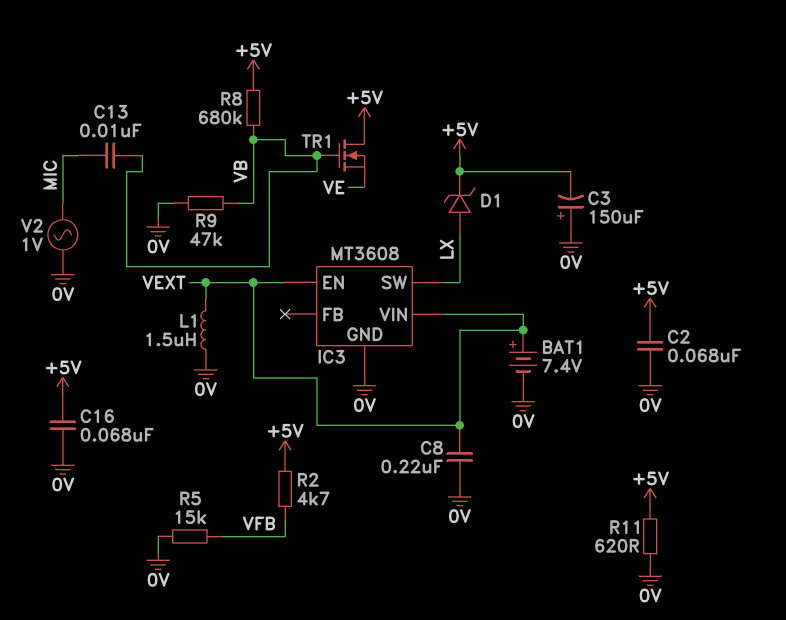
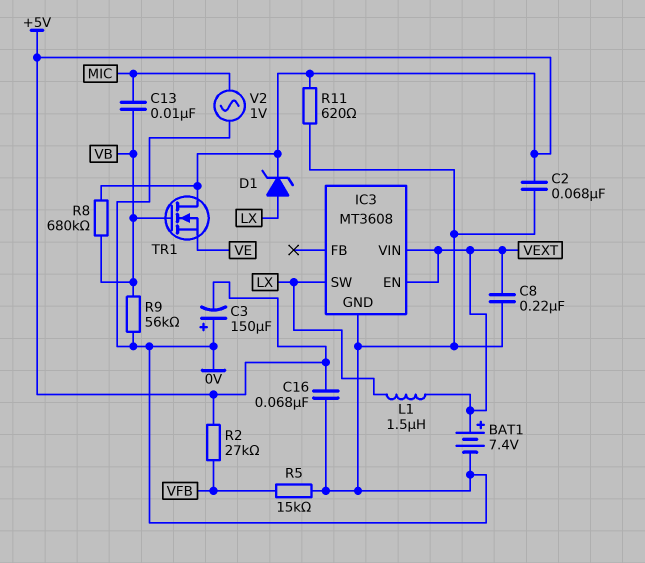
L1: 1.5uH (0V, VEXT) -> 1.5uH (LX, VEXT)
R2: 4.7k (+5V, VFB) -> 27k (+5V, VFB)
R9: 47k (0V, VB) -> 56k (0V, VB)

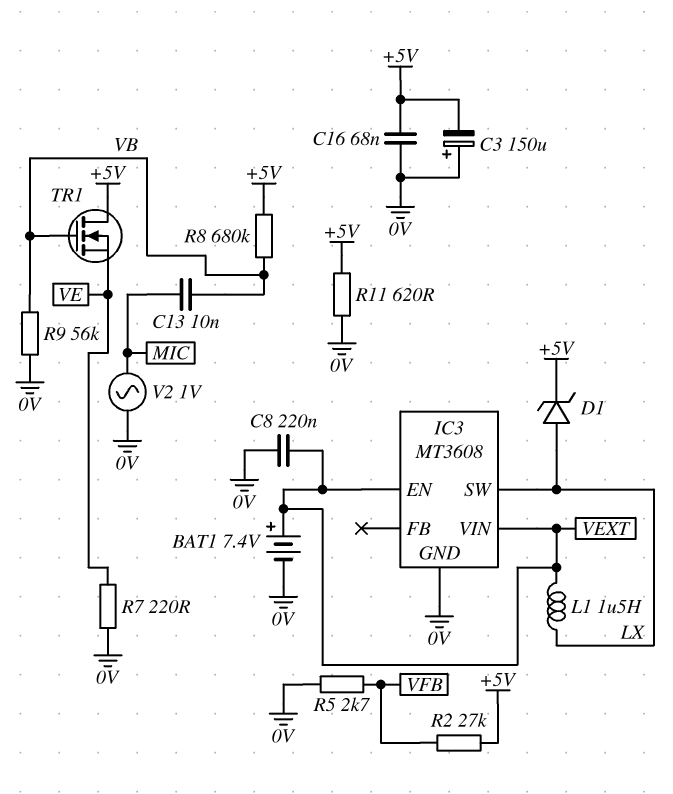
C2: 68nF (+5V, 0V) -> none
R5: 15k (0V, VFB) -> 2.7k (0V, VFB)
R7: none -> 220 (0V, VE)

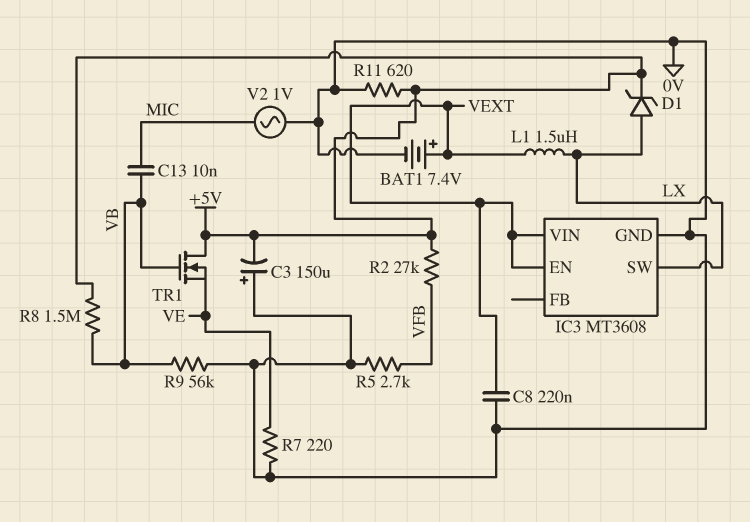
C16: 68nF (+5V, 0V) -> none
R8: 680k (+5V, VB) -> 1.5M (+5V, VB)

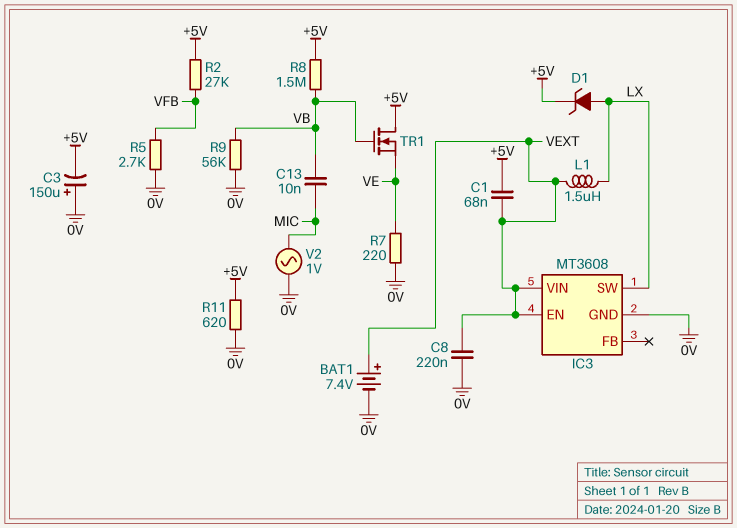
C1: none -> 68nF (+5V, VEXT)

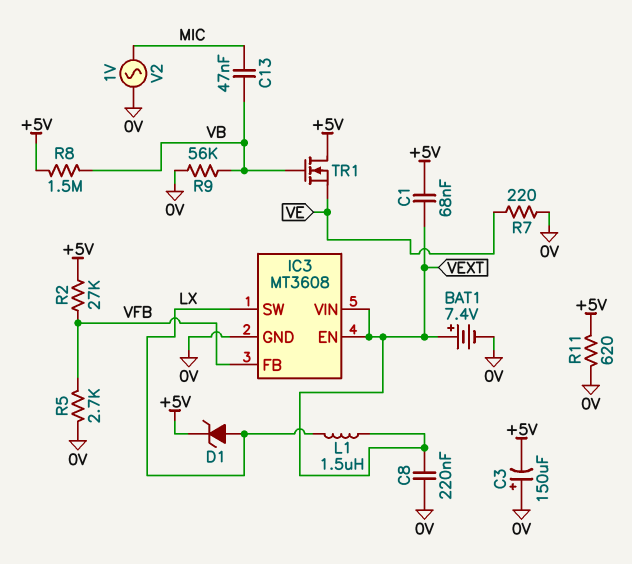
C13: 10nF (MIC, VB) -> 47nF (MIC, VB)
IC3 pin FB: none -> VFB

